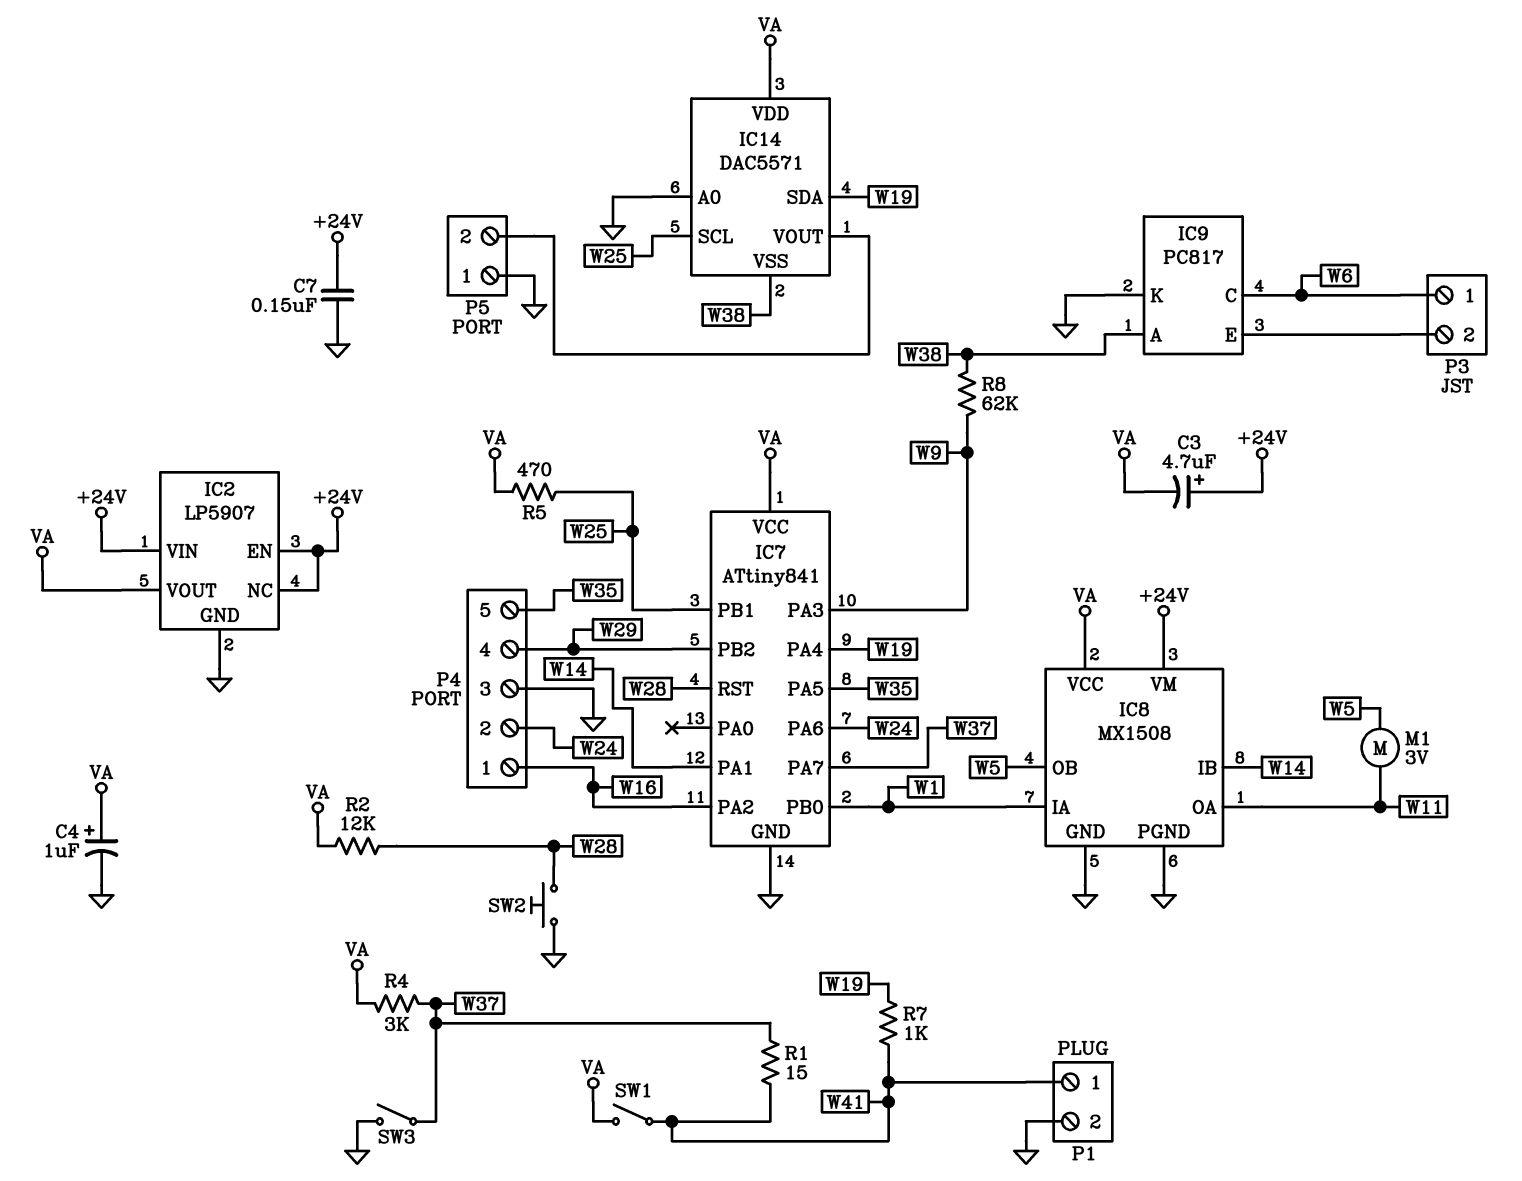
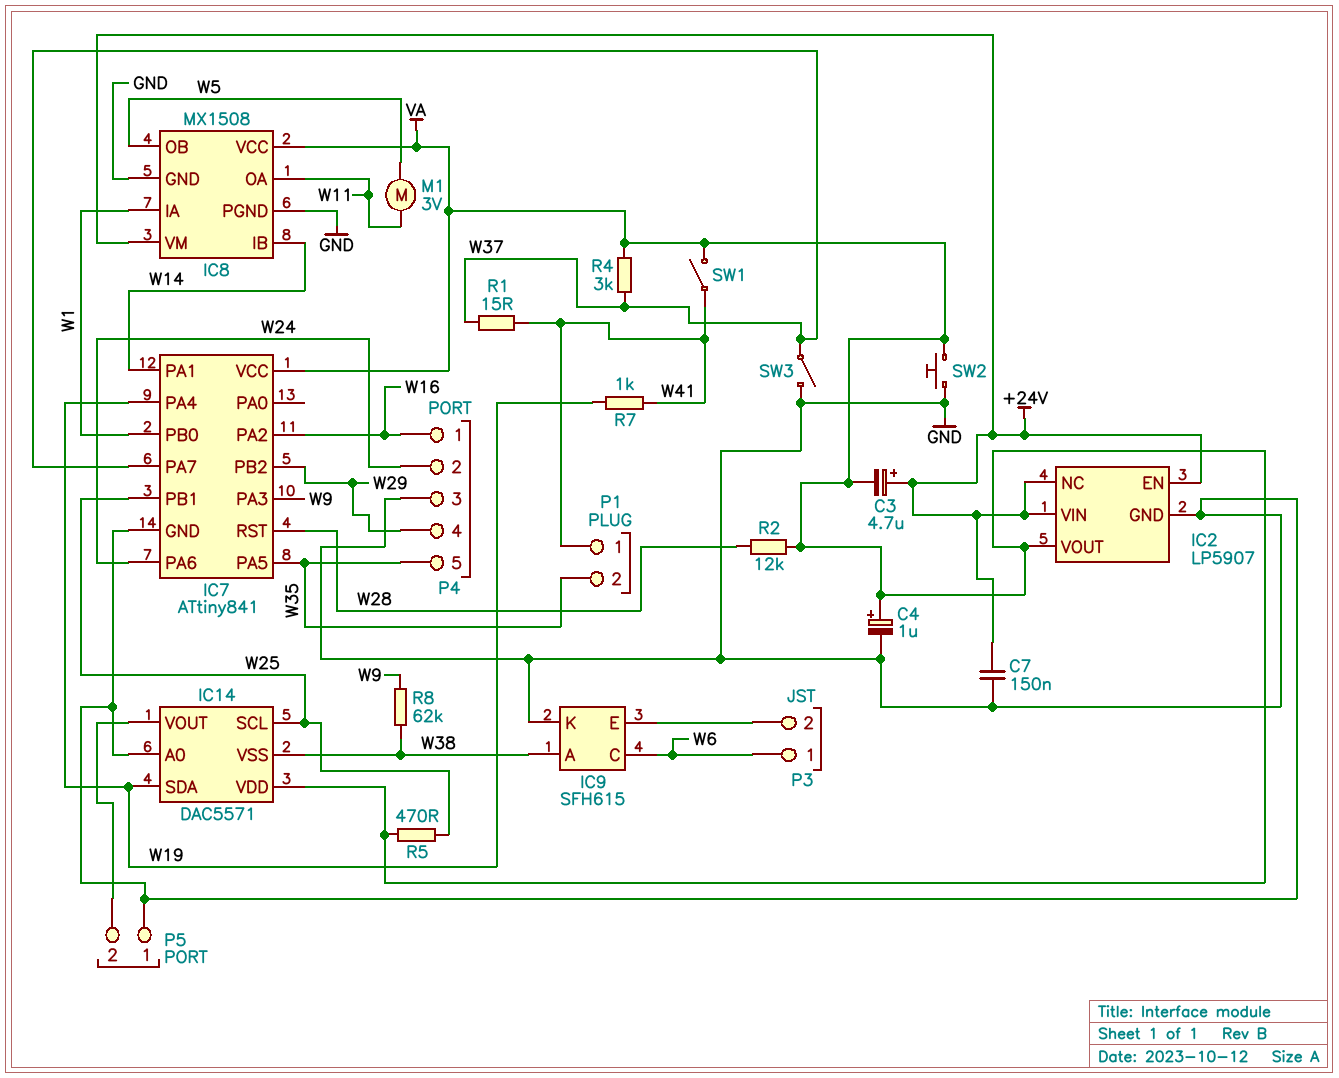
IC9: PC817 -> SFH615
P1 pin 2: GND -> W35
SW2: button (GND, W28) -> button (GND, VA)

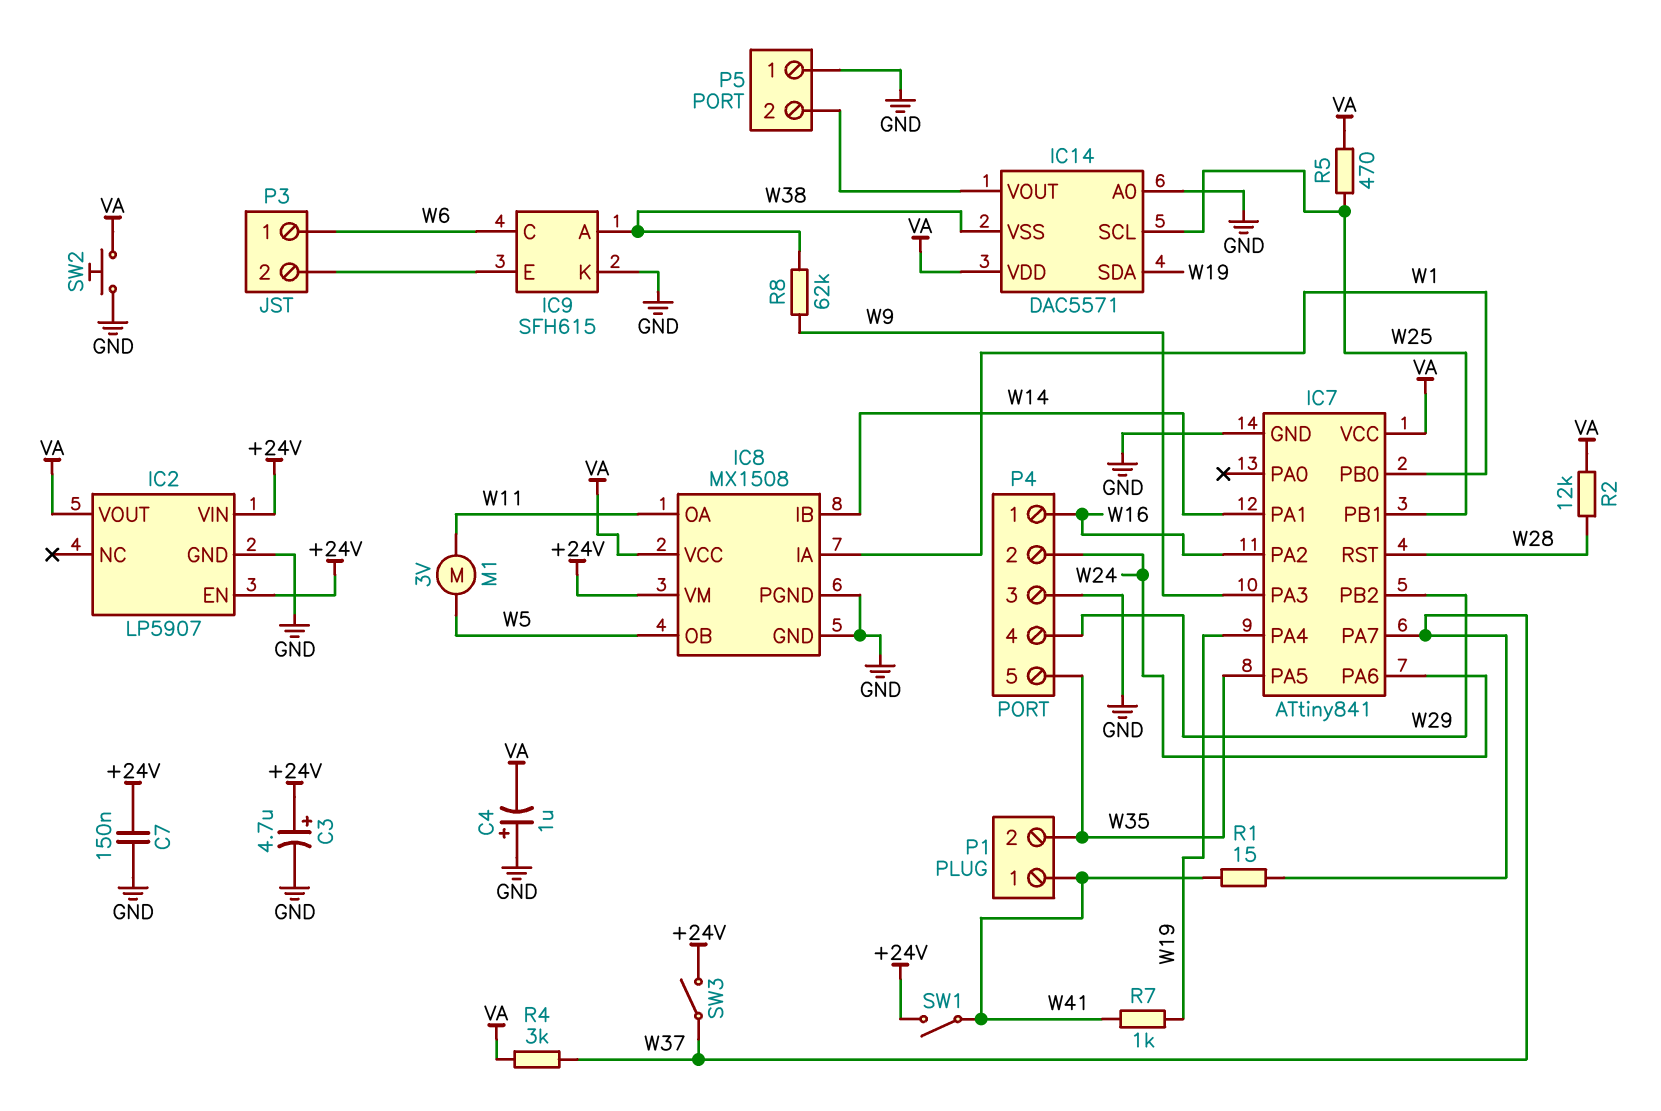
C3: 4.7uF (plus +24V, minus VA) -> 4.7uF (plus +24V, minus GND)
C4: 1uF (plus VA, minus GND) -> 1uF (plus GND, minus VA)
IC2 pin NC: +24V -> none
SW1: switch (VA, W41) -> switch (+24V, W41)
SW3: switch (GND, W37) -> switch (+24V, W37)

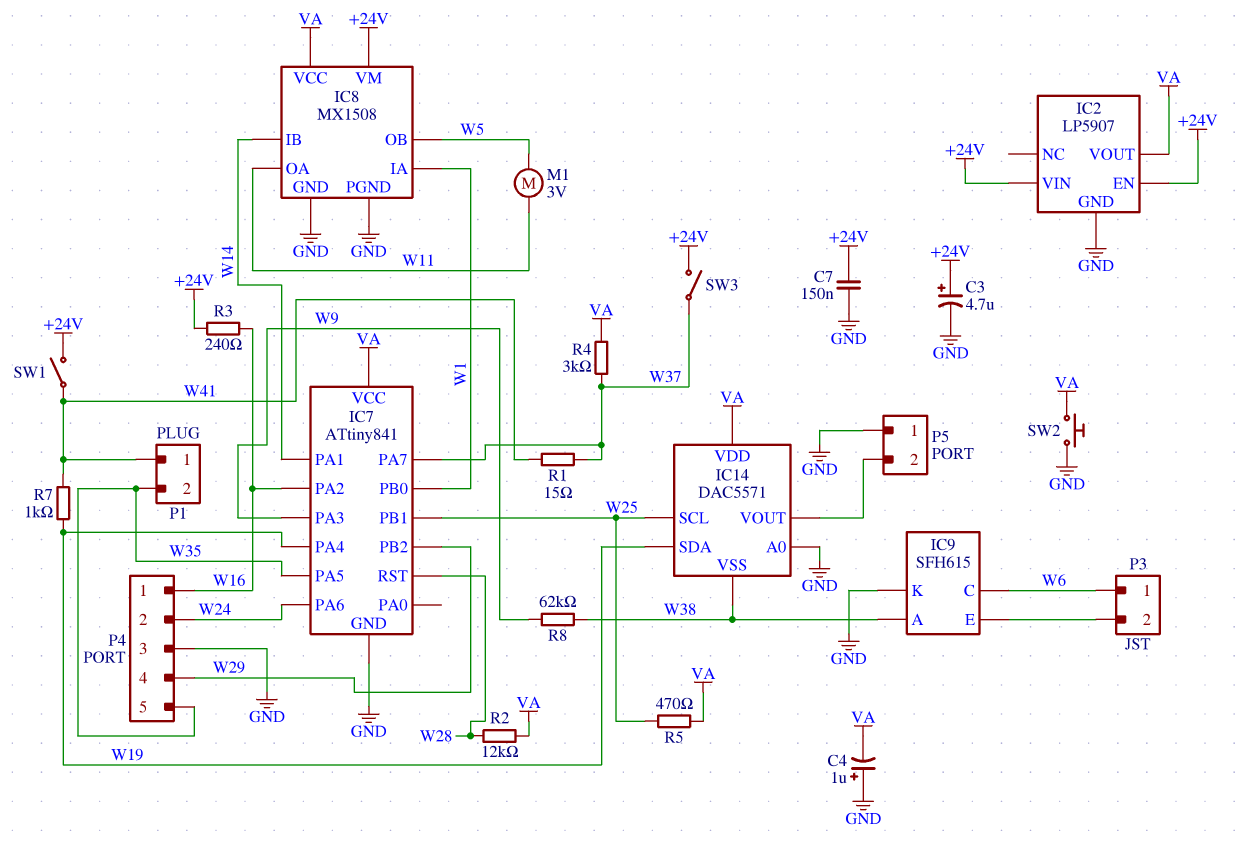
R3: none -> 240 (+24V, W16)

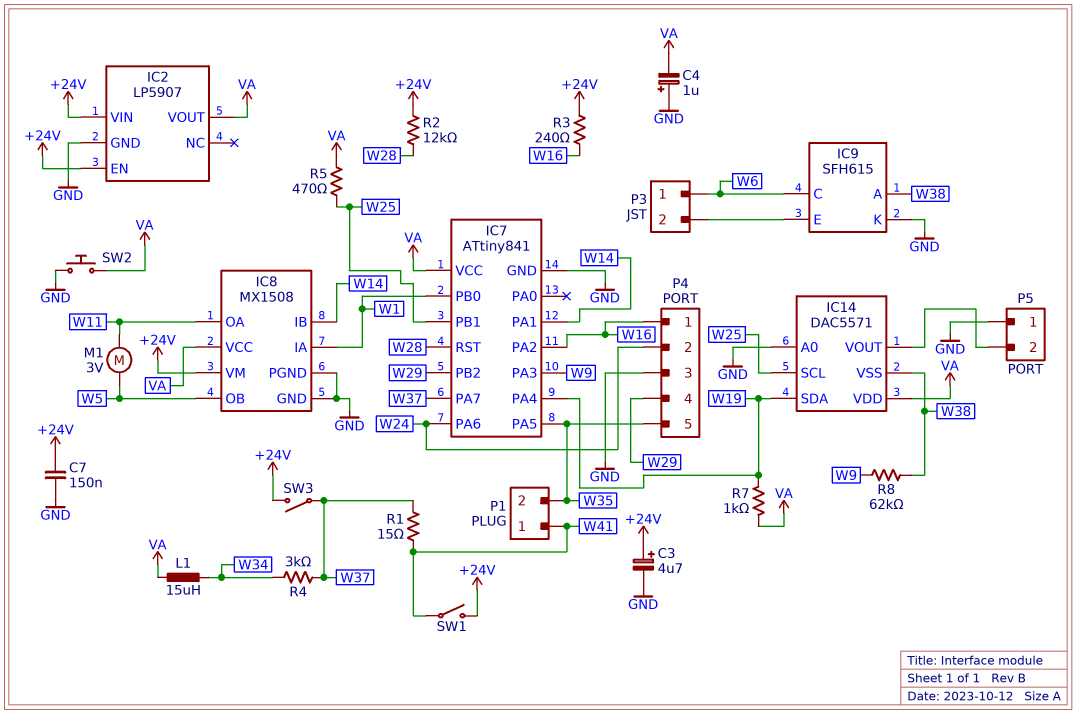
L1: none -> 15uH (VA, W34)
R2: 12k (VA, W28) -> 12k (+24V, W28)
R4: 3k (VA, W37) -> 3k (W34, W37)
R7: 1k (W19, W41) -> 1k (VA, W19)

